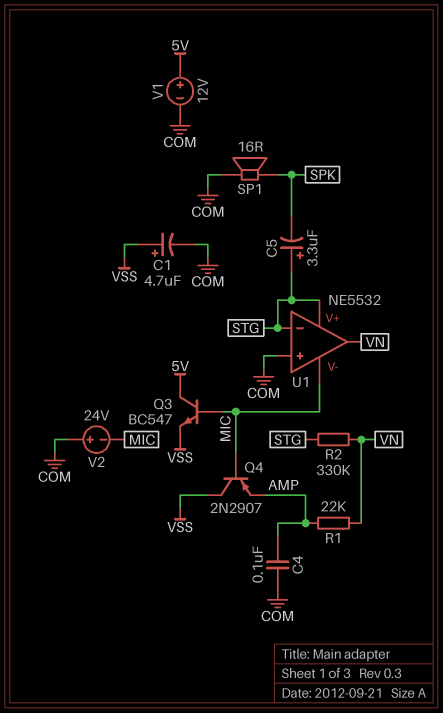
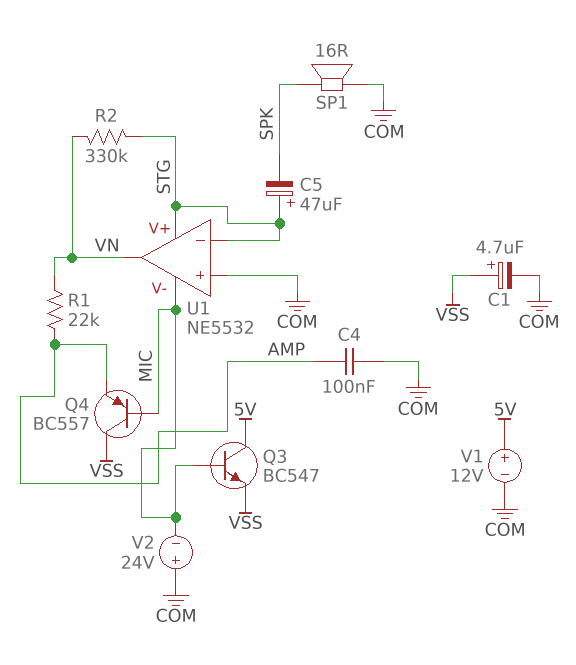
C5: 3.3uF (plus STG, minus SPK) -> 47uF (plus STG, minus SPK)
Q4: PNP 2N2907 (B MIC, C VSS, E AMP) -> PNP BC557 (B MIC, C VSS, E AMP)

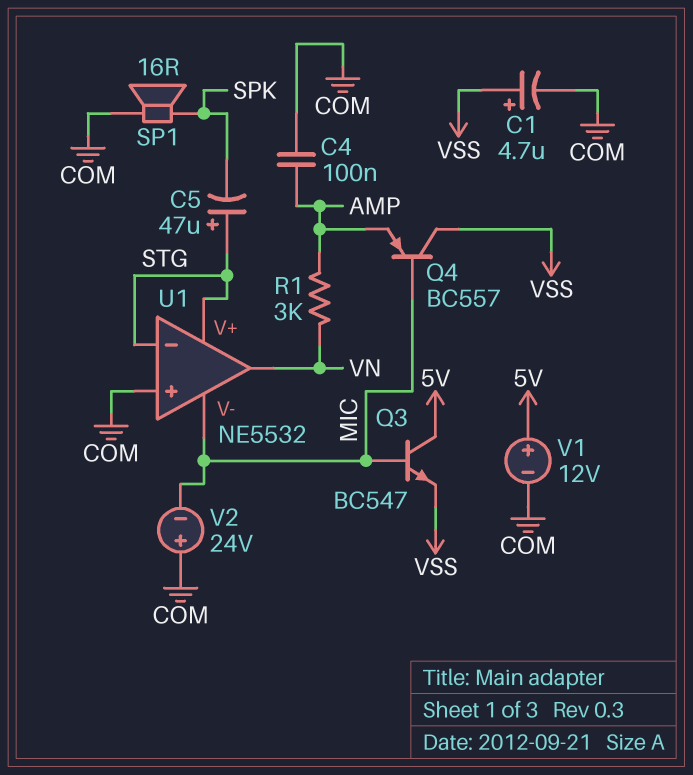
R1: 22k (AMP, VN) -> 3k (AMP, VN)
R2: 330k (STG, VN) -> none

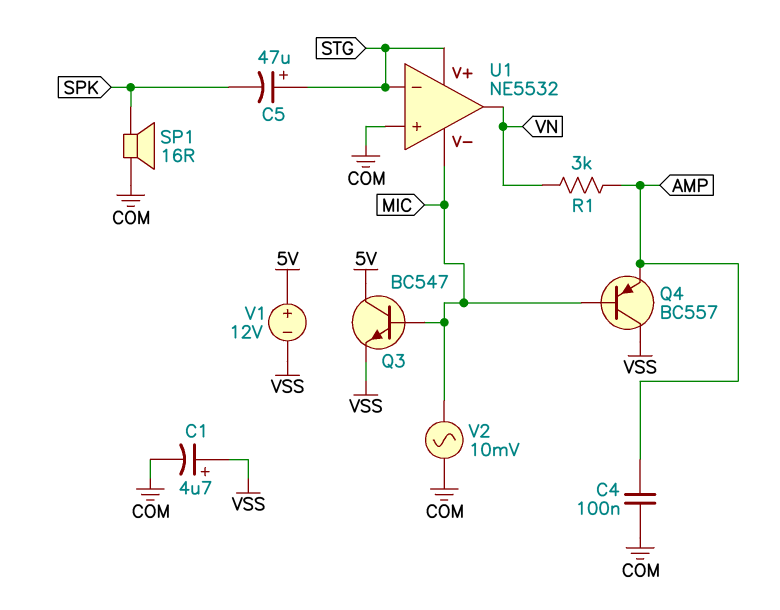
V1: 12V (plus 5V, minus COM) -> 12V (plus 5V, minus VSS)
V2: 24V (plus COM, minus MIC) -> AC 10mV (COM, MIC)

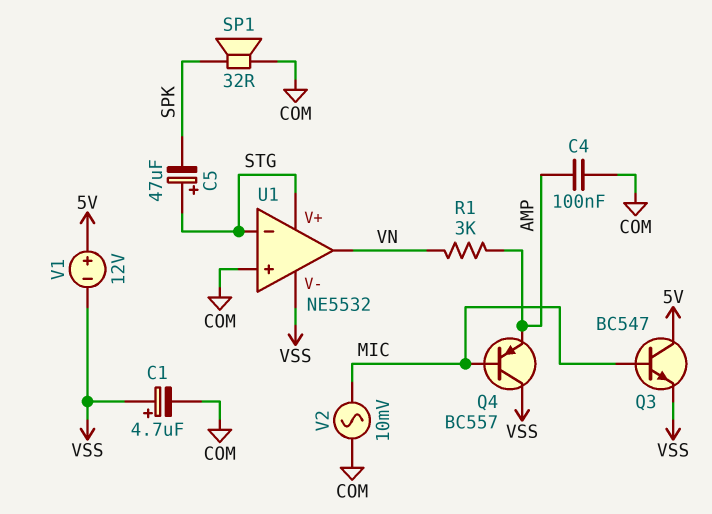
SP1: speaker 16R (COM, SPK) -> speaker 32R (COM, SPK)
U1 pin V-: MIC -> VSS

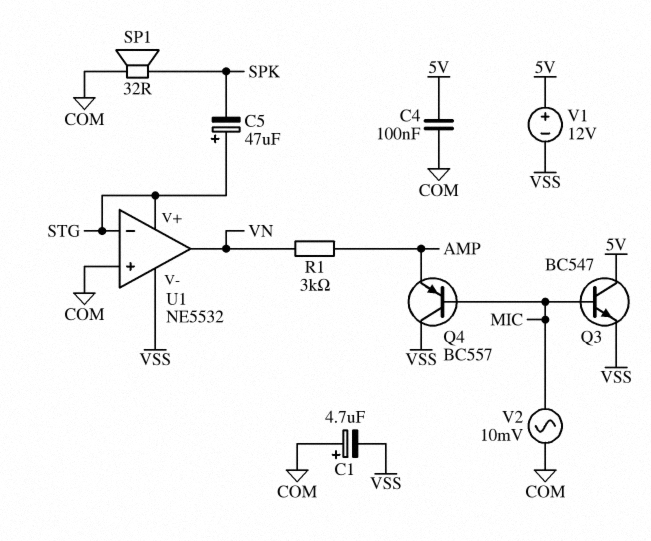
C1: 4.7uF (plus VSS, minus COM) -> 4.7uF (plus COM, minus VSS)
C4: 100nF (AMP, COM) -> 100nF (5V, COM)

